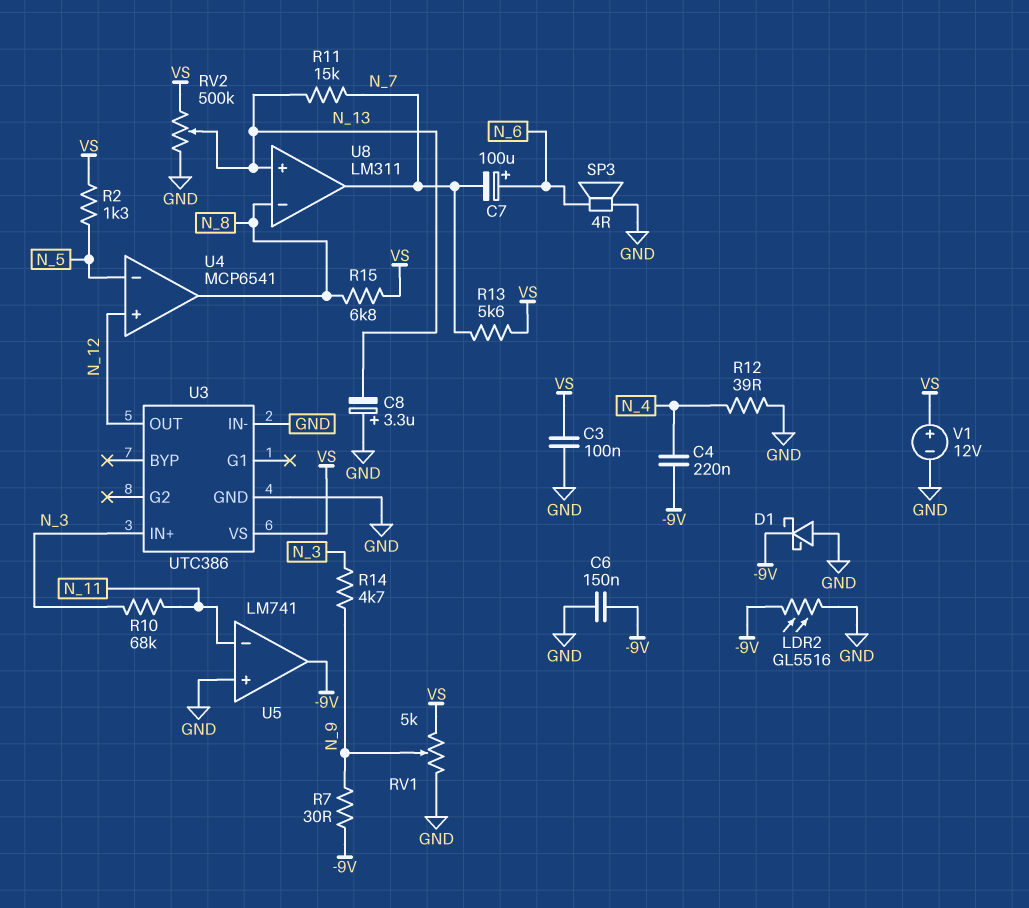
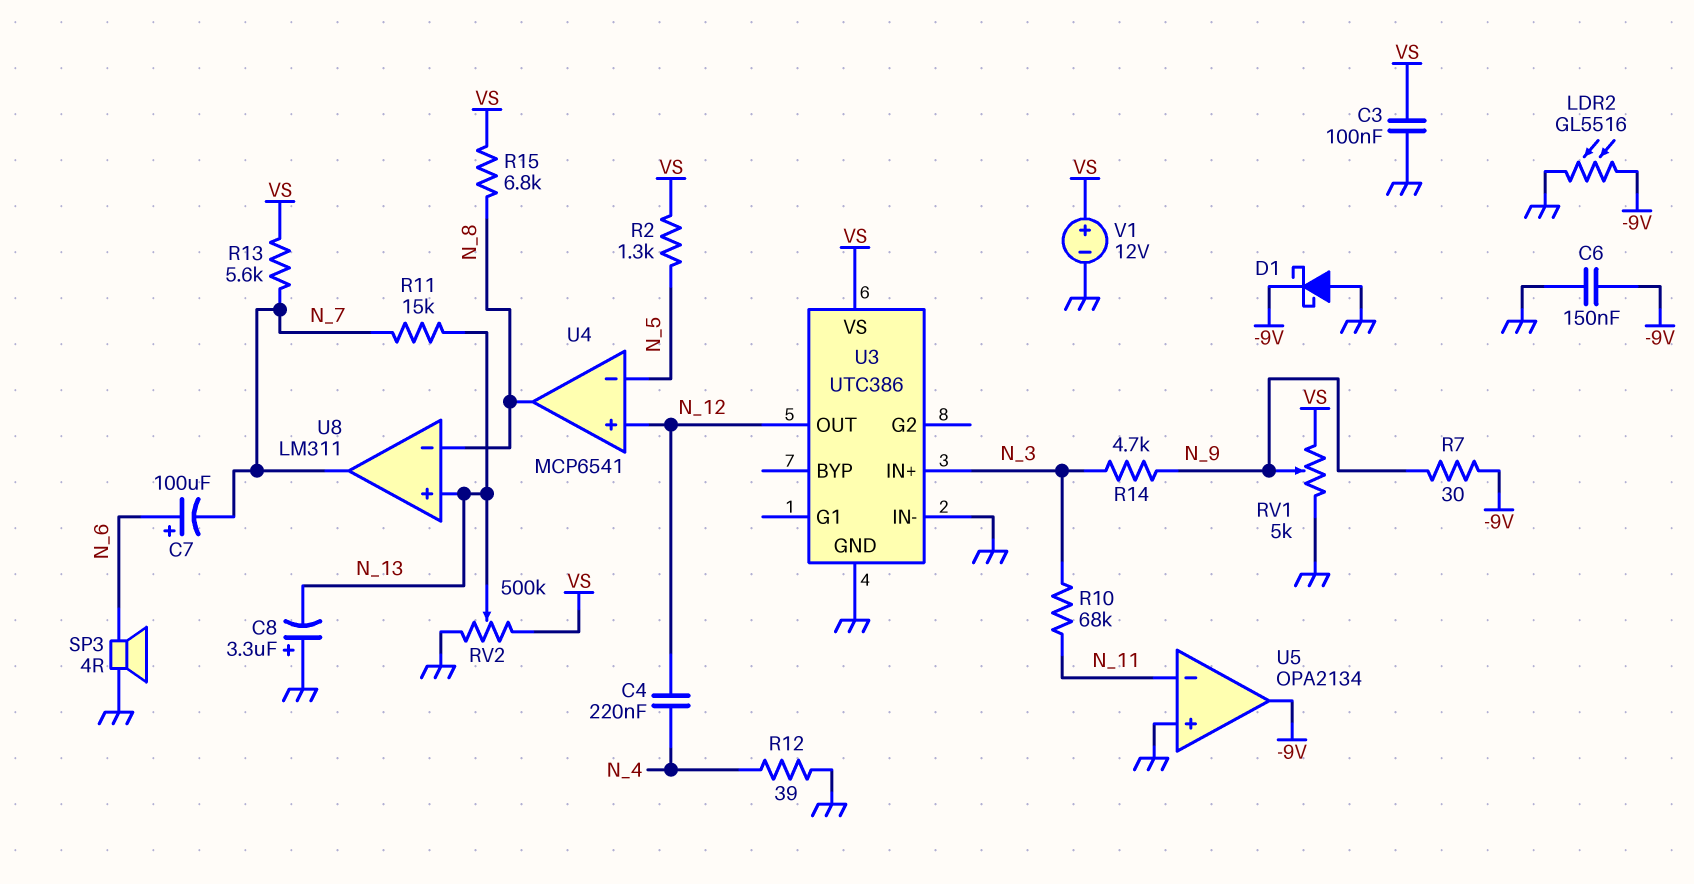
C4: 220nF (-9V, N_4) -> 220nF (N_4, N_12)
U5: LM741 -> OPA2134

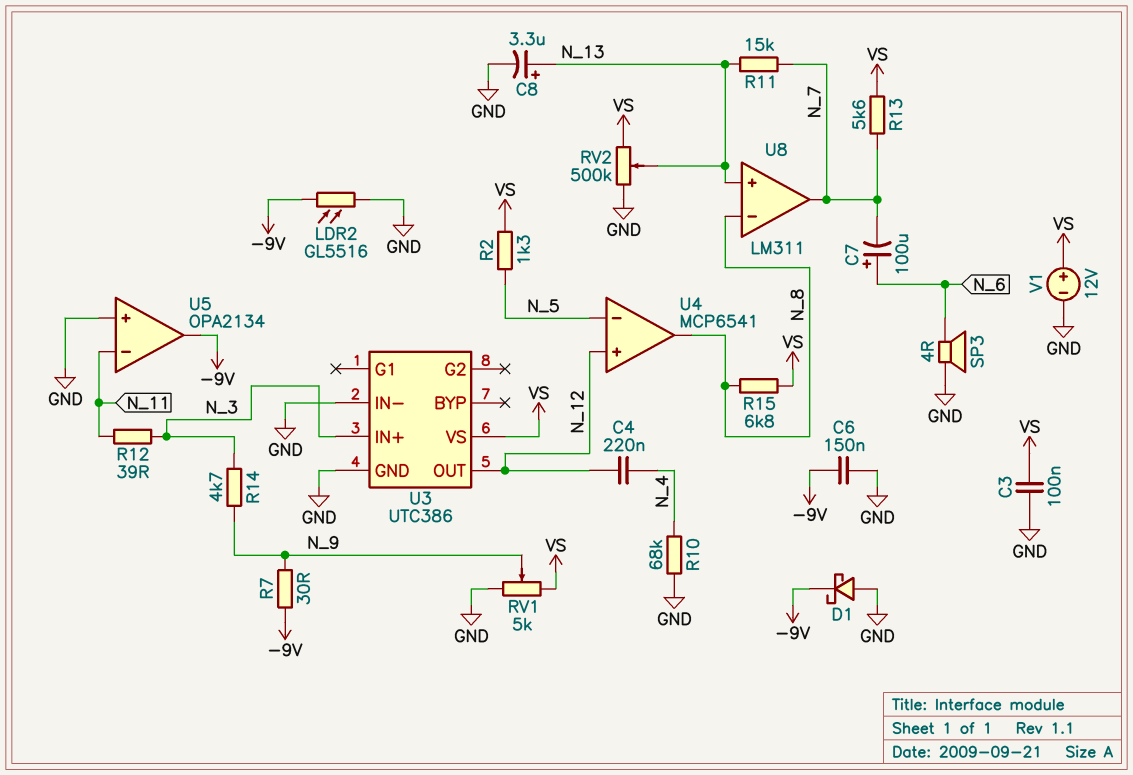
C8: 3.3uF (plus GND, minus N_13) -> 3.3uF (plus N_13, minus GND)
R10: 68k (N_3, N_11) -> 68k (GND, N_4)
R12: 39 (GND, N_4) -> 39 (N_3, N_11)

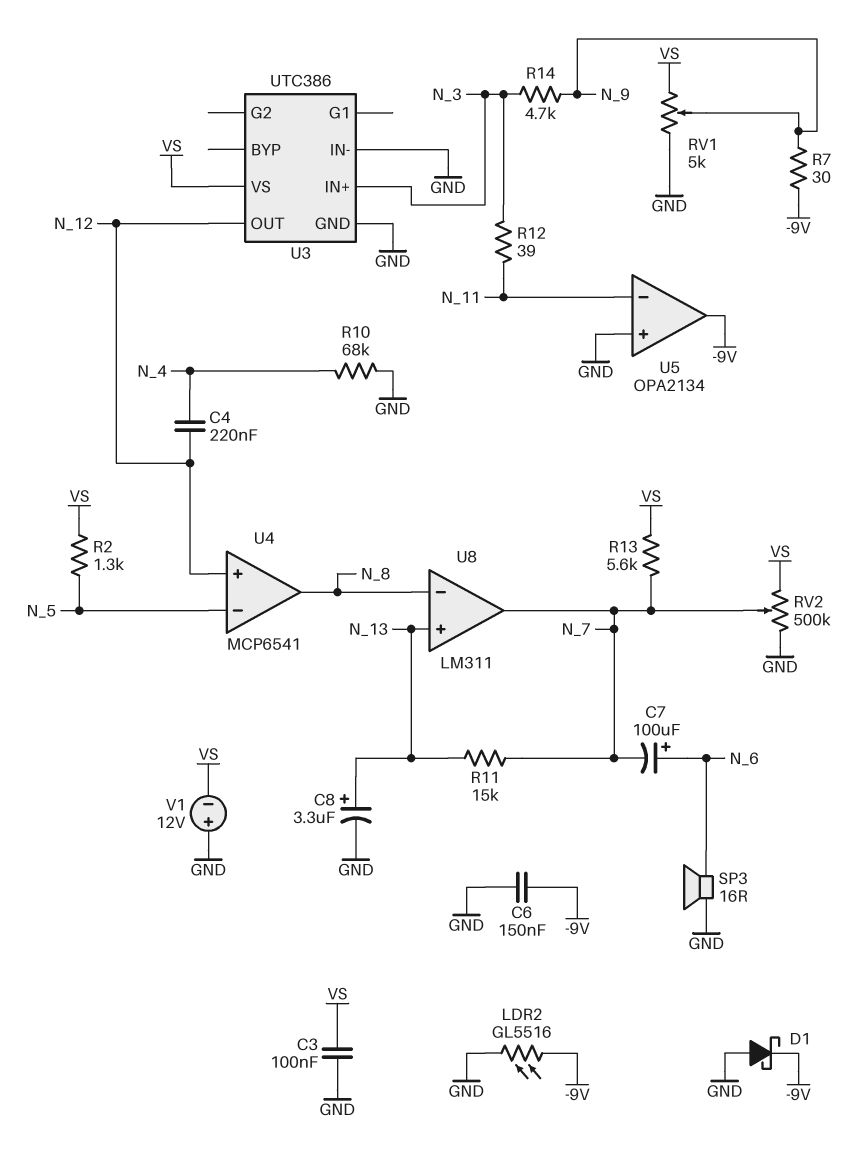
R15: 6.8k (N_8, VS) -> none
RV2: 500k (GND, VS, wiper N_13) -> 500k (GND, VS, wiper N_7)
SP3: speaker 4R (GND, N_6) -> speaker 16R (GND, N_6)
V1: 12V (plus VS, minus GND) -> 12V (plus GND, minus VS)

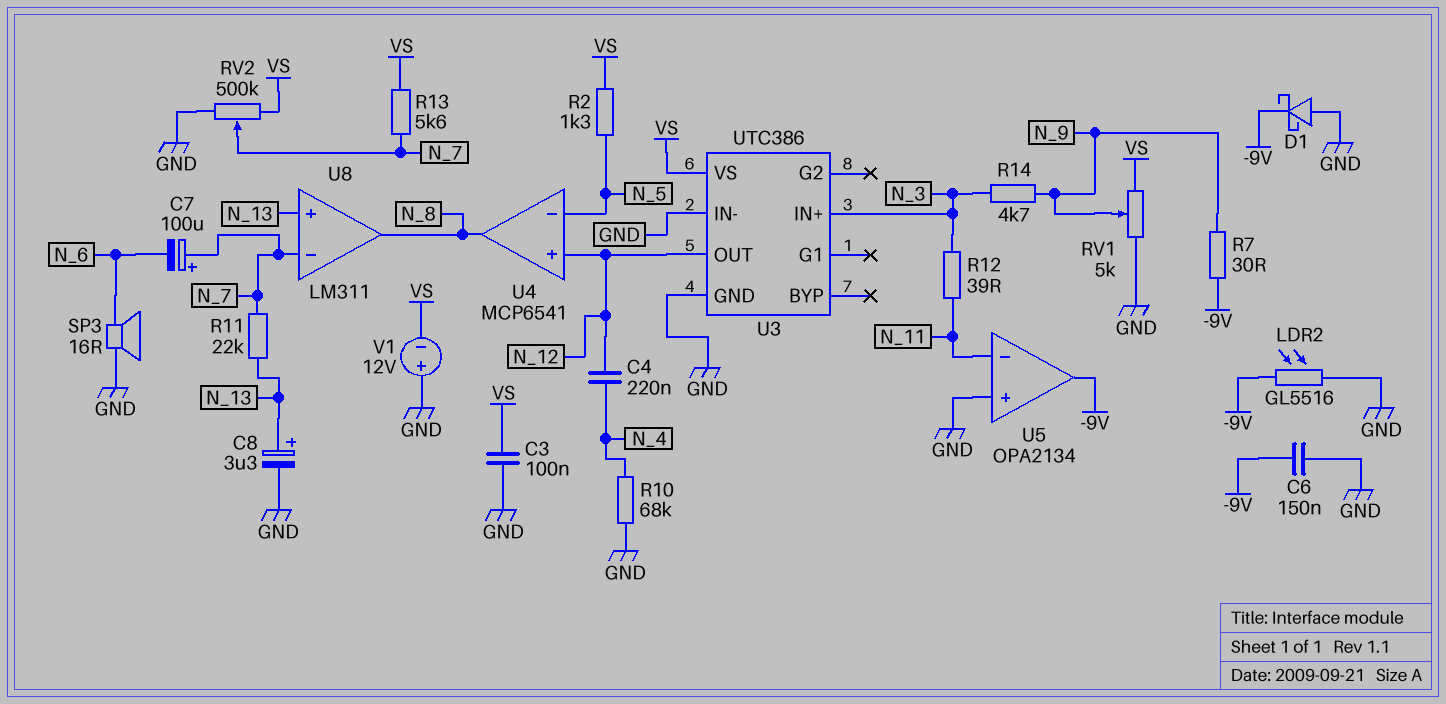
C7: 100uF (plus N_6, minus N_7) -> 100uF (plus N_7, minus N_6)
R11: 15k (N_7, N_13) -> 22k (N_7, N_13)
U8 pin in-: N_8 -> N_7
U8 pin out: N_7 -> N_8

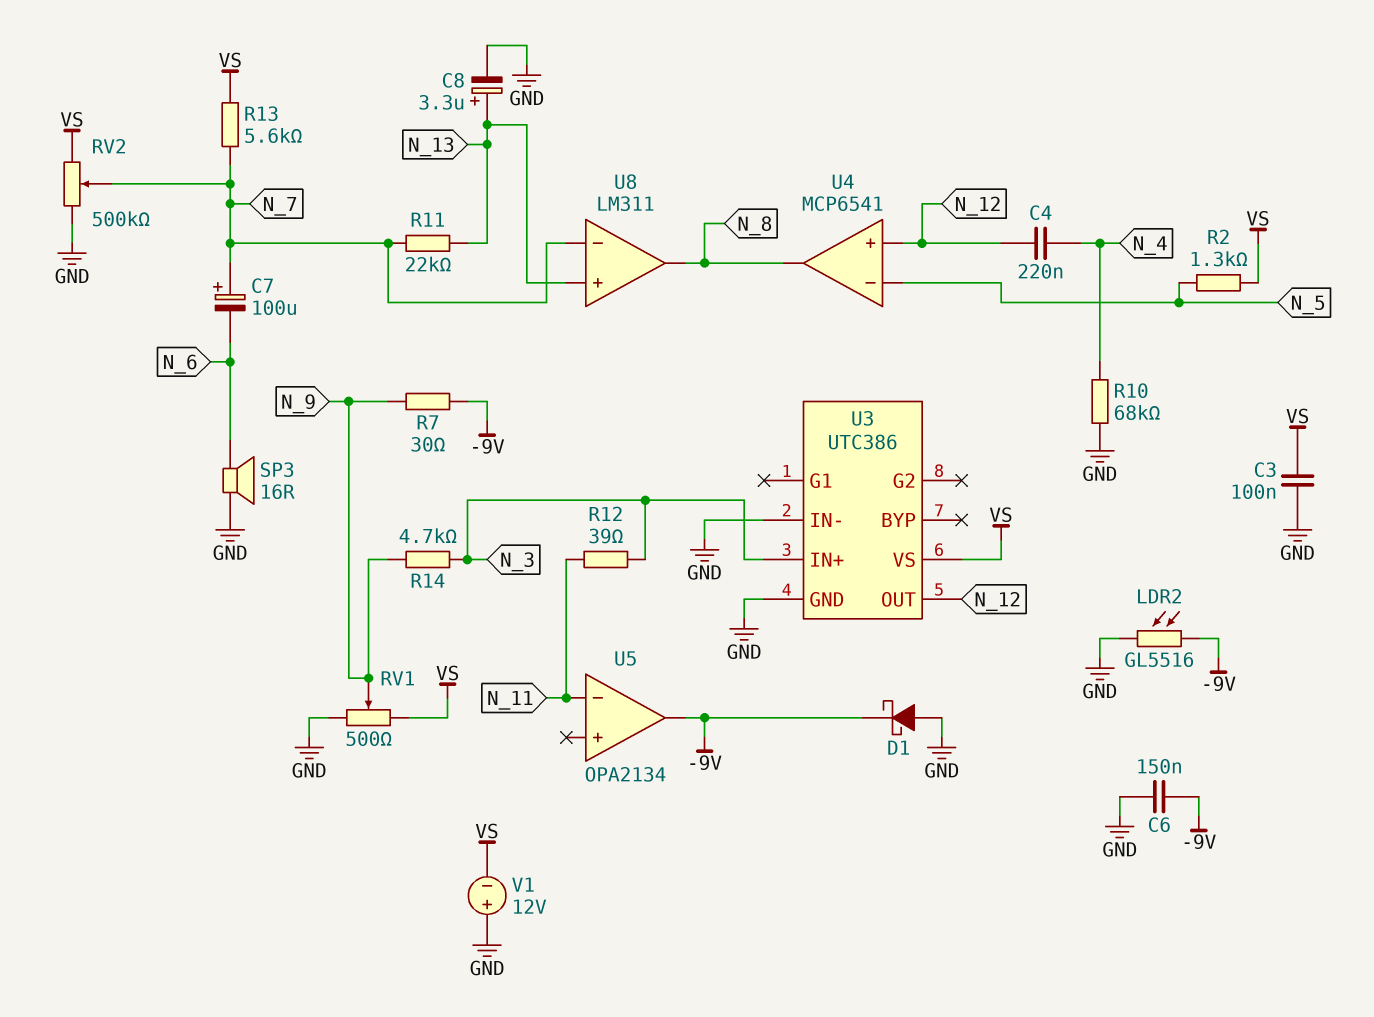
RV1: 5k (GND, VS, wiper N_9) -> 500 (GND, VS, wiper N_9)
U5 pin in+: GND -> none

